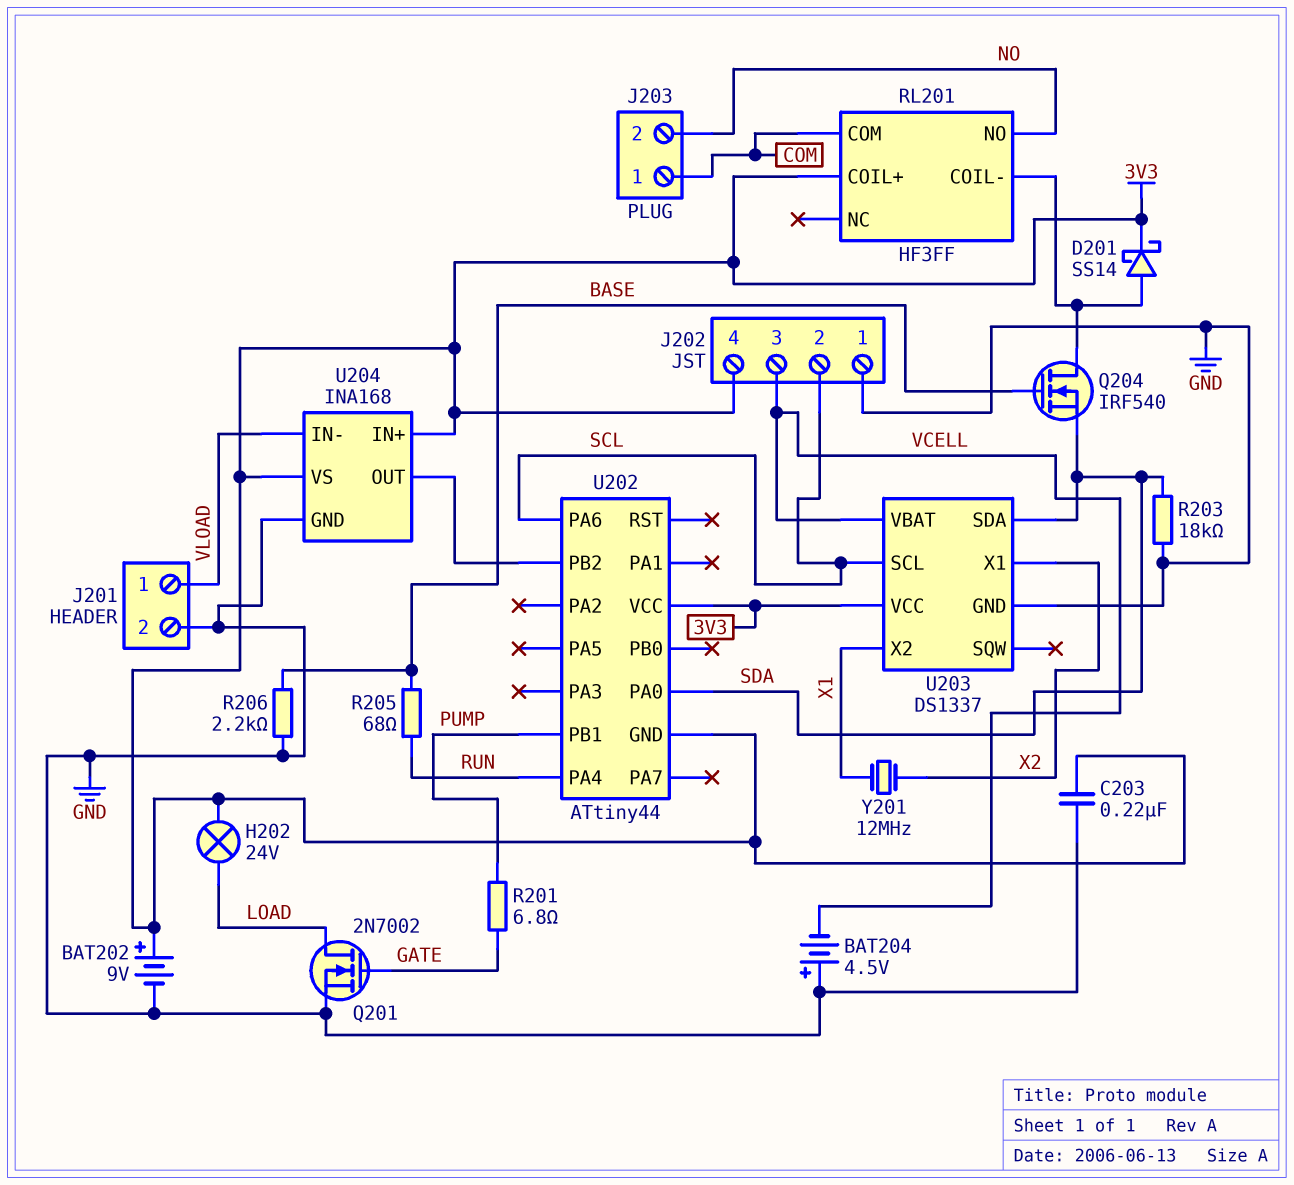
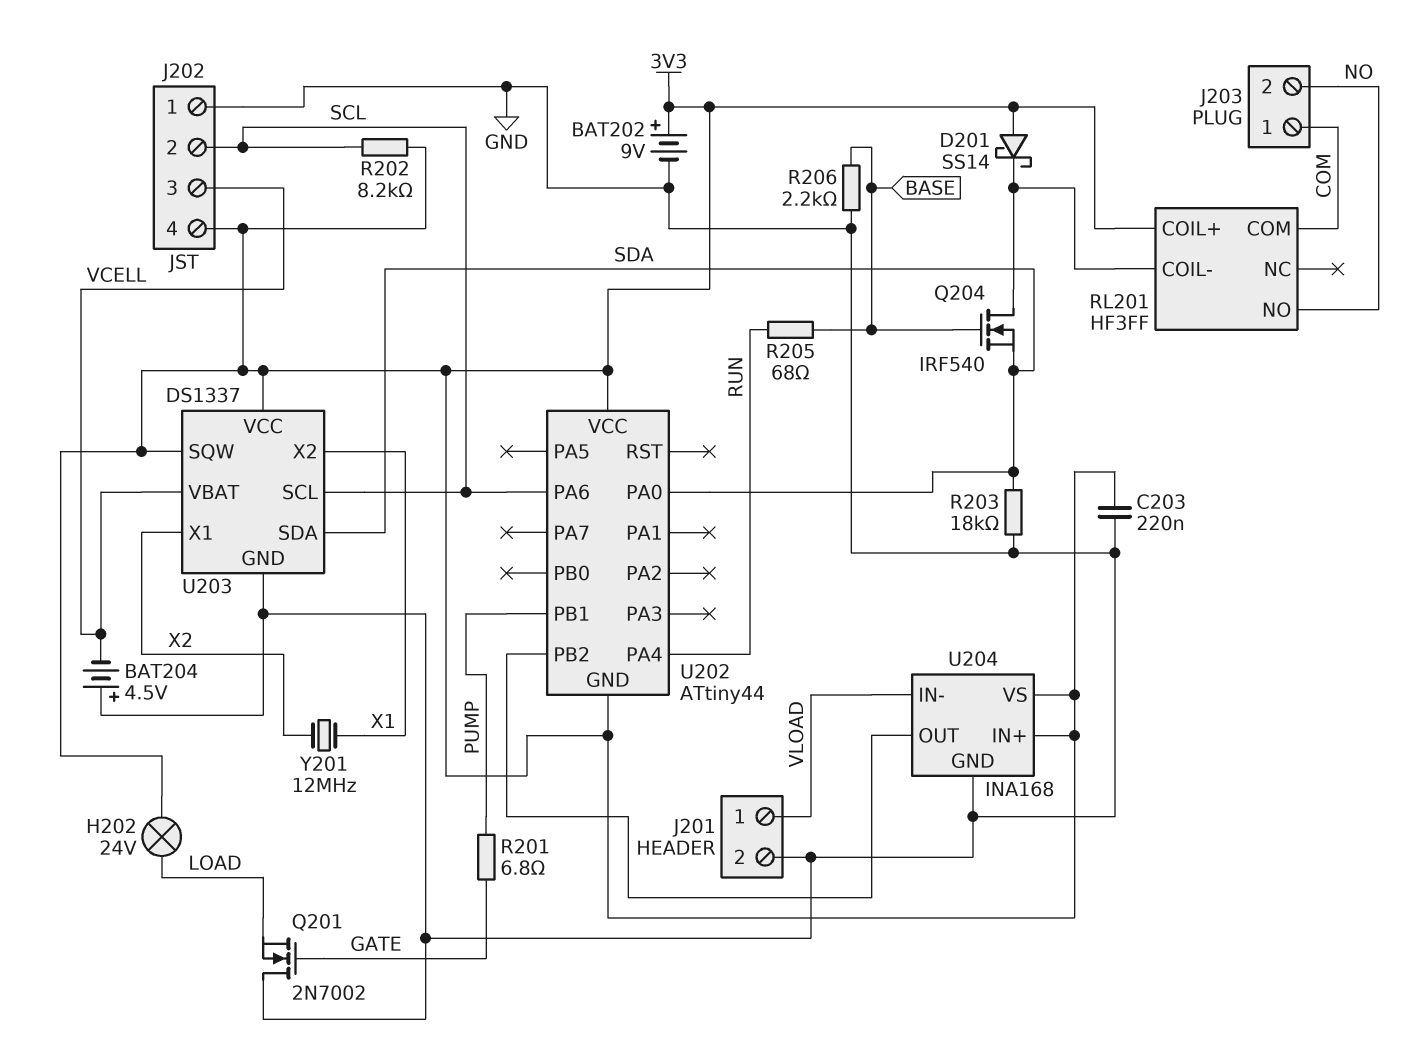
D201: schottky SS14 (A RL201/COIL-, K 3V3) -> schottky SS14 (A 3V3, K RL201/COIL-)
Q201: NMOS 2N7002 (G GATE, D LOAD, S GND) -> NMOS 2N7002 (G GATE, D GND, S LOAD)
R202: none -> 8.2k (3V3, SCL)
U203 pin SQW: none -> 3V3

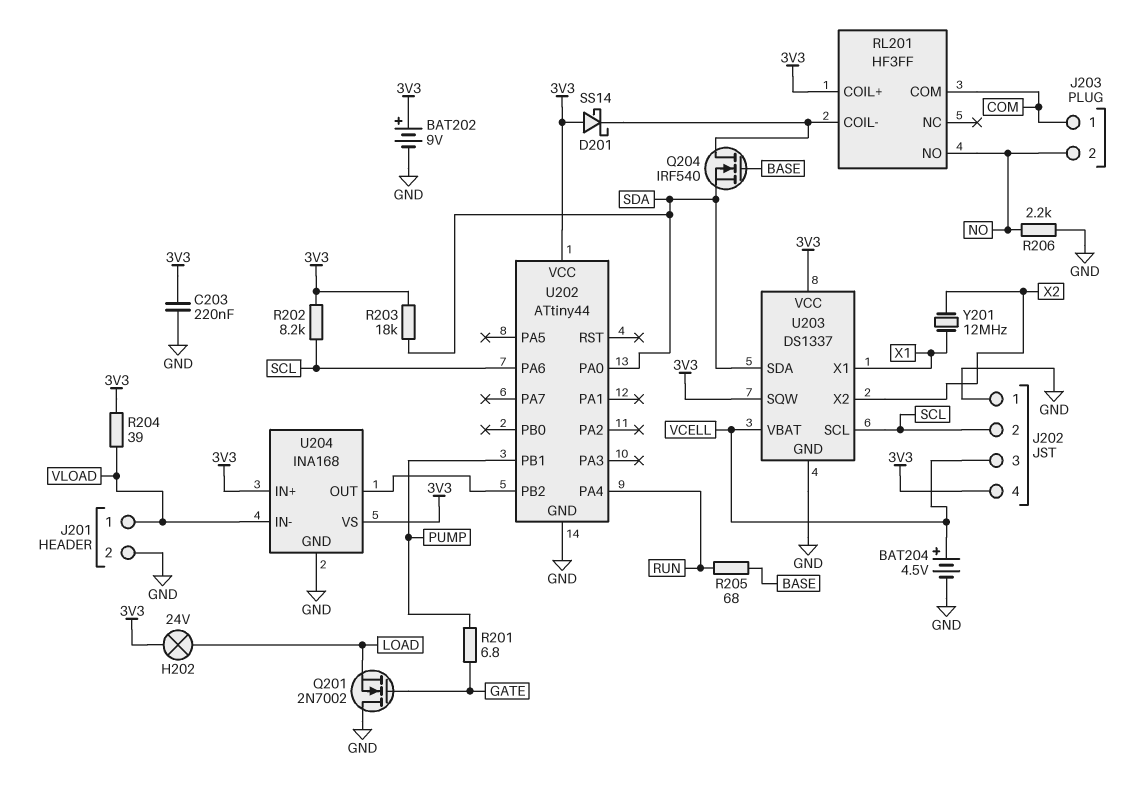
BAT204: 4.5V (plus GND, minus VCELL) -> 4.5V (plus VCELL, minus GND)
R203: 18k (GND, SDA) -> 18k (3V3, SDA)
R204: none -> 39 (3V3, VLOAD)
R206: 2.2k (BASE, GND) -> 2.2k (GND, NO)
U202 pin GND: 3V3 -> GND
U203 pin X1: X2 -> X1
U203 pin X2: X1 -> X2

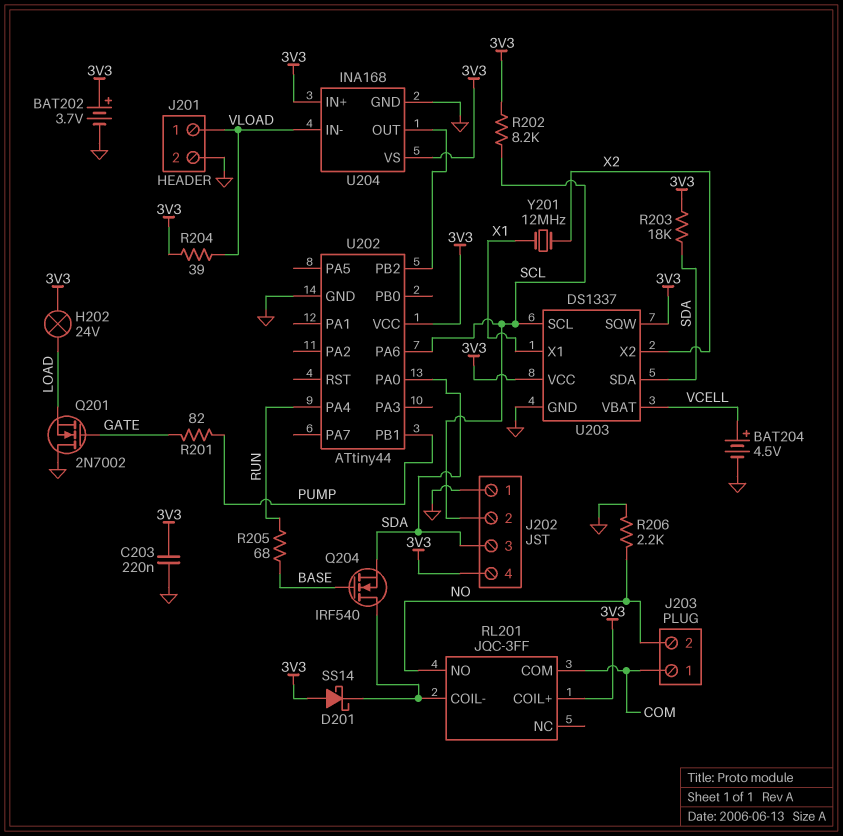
BAT202: 9V (plus 3V3, minus GND) -> 3.7V (plus 3V3, minus GND)
J202 pin 3: VCELL -> SDA
R201: 6.8 (GATE, PUMP) -> 82 (GATE, PUMP)
RL201: HF3FF -> JQC-3FF

